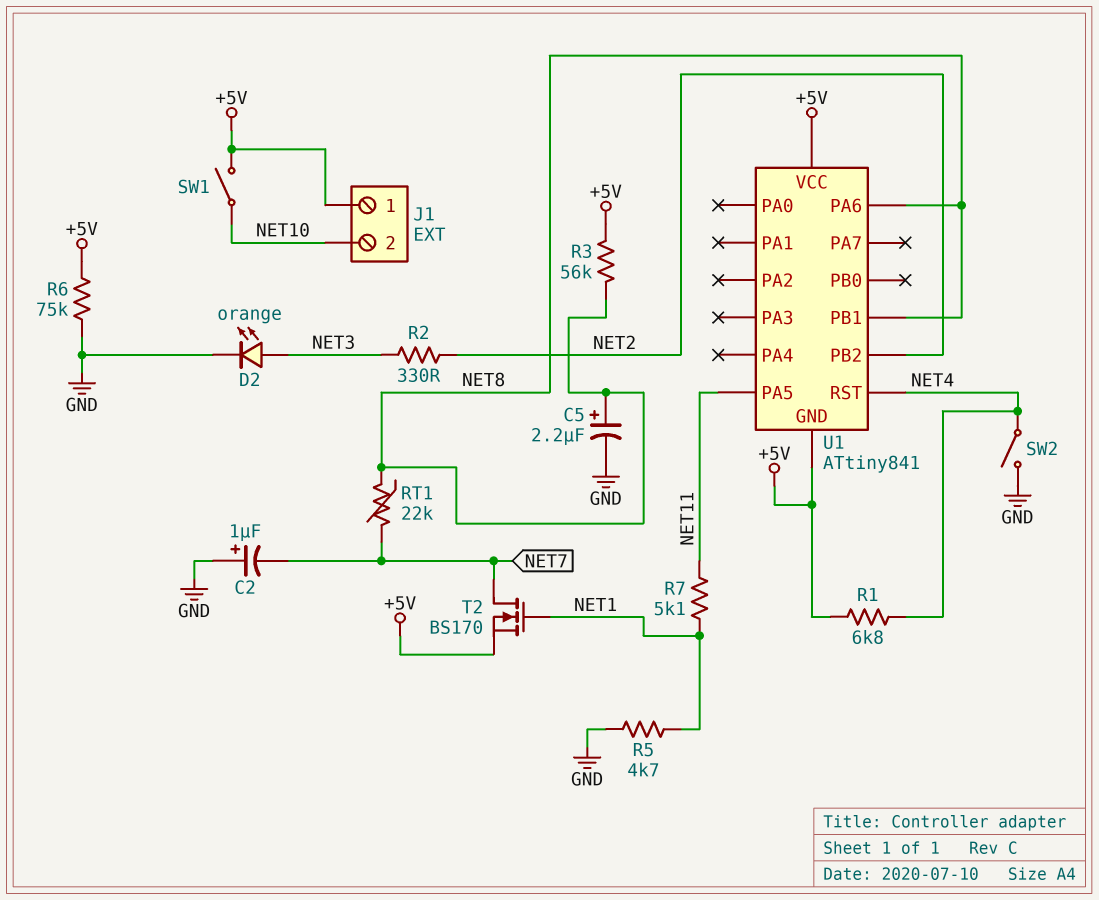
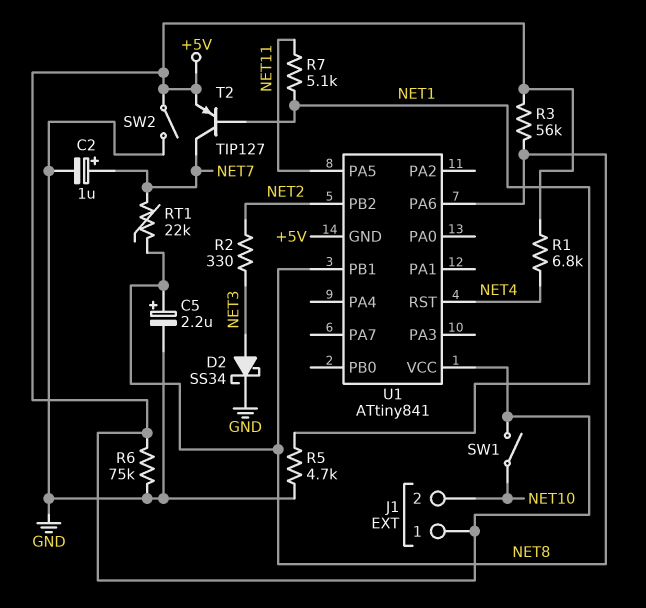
C2: 1uF (plus GND, minus NET7) -> 1uF (plus NET7, minus GND)
D2: LED orange (A NET3, K GND) -> schottky SS34 (A NET3, K GND)
SW2: switch (GND, NET4) -> switch (+5V, GND)
T2: NMOS BS170 (G NET1, D NET7, S +5V) -> PNP TIP127 (B NET1, C NET7, E +5V)

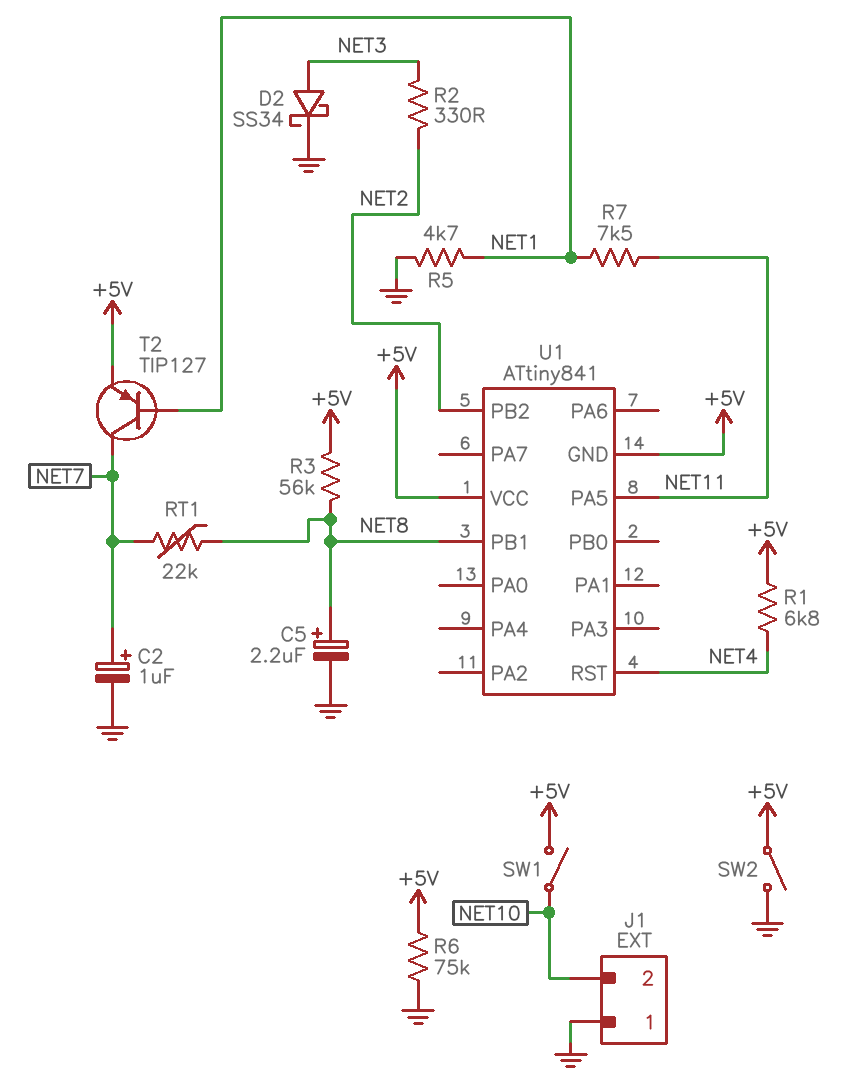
J1 pin 1: +5V -> GND
R7: 5.1k (NET1, NET11) -> 7.5k (NET1, NET11)
U1 pin PA6: NET8 -> none

